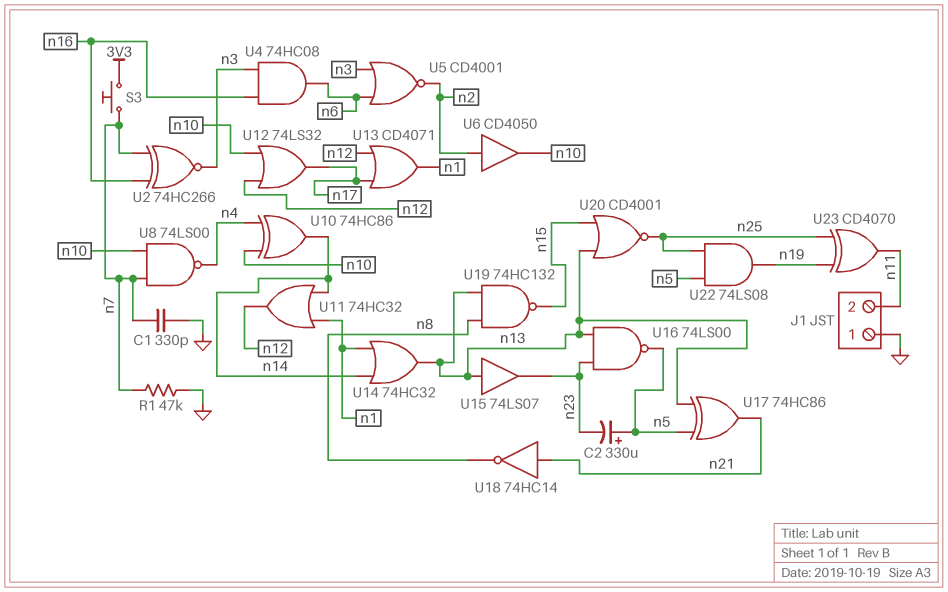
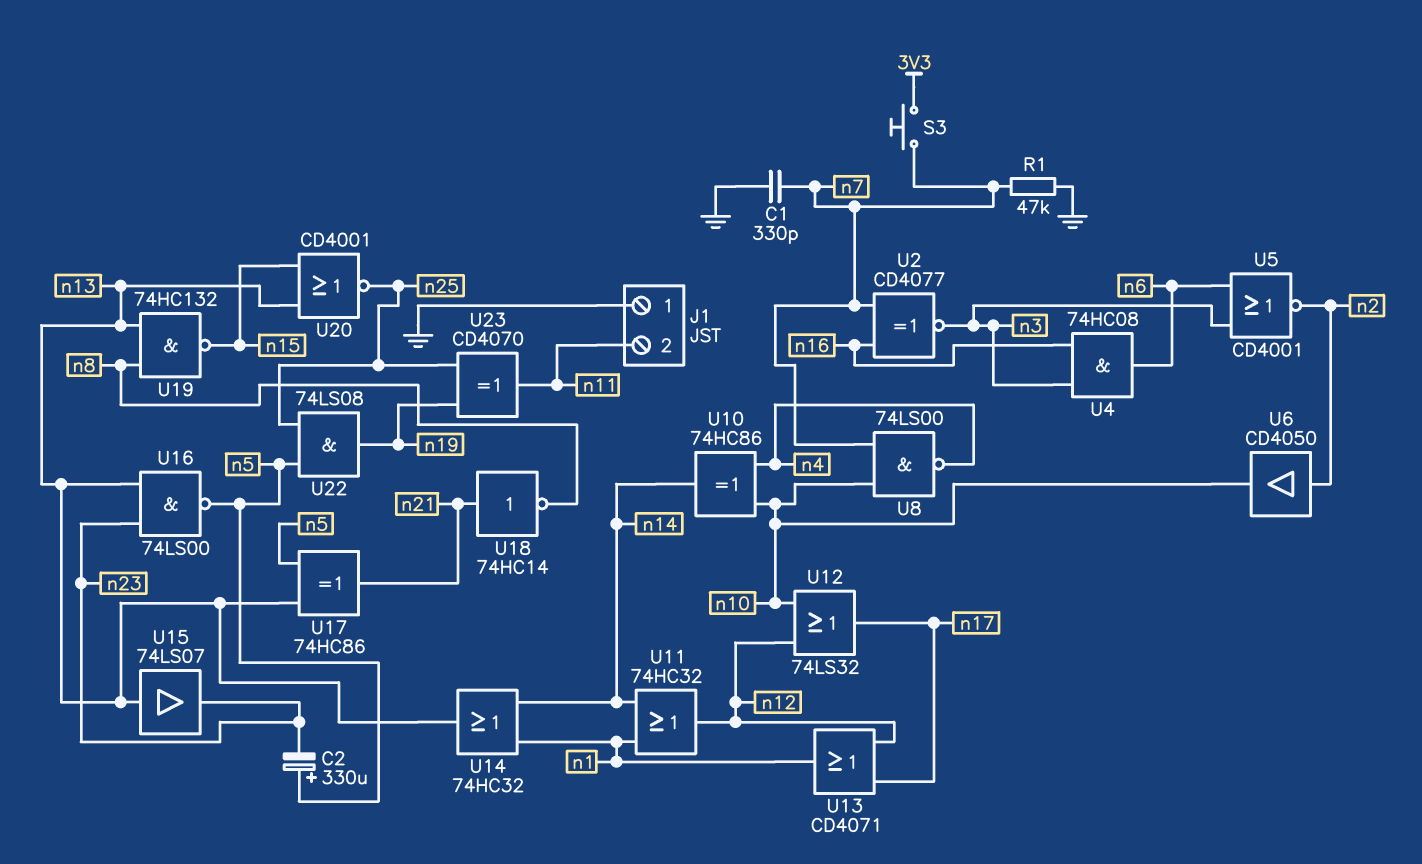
U2: XNOR 74HC266 (in n7, in n16, out n3) -> XNOR CD4077 (in n7, in n16, out n3)

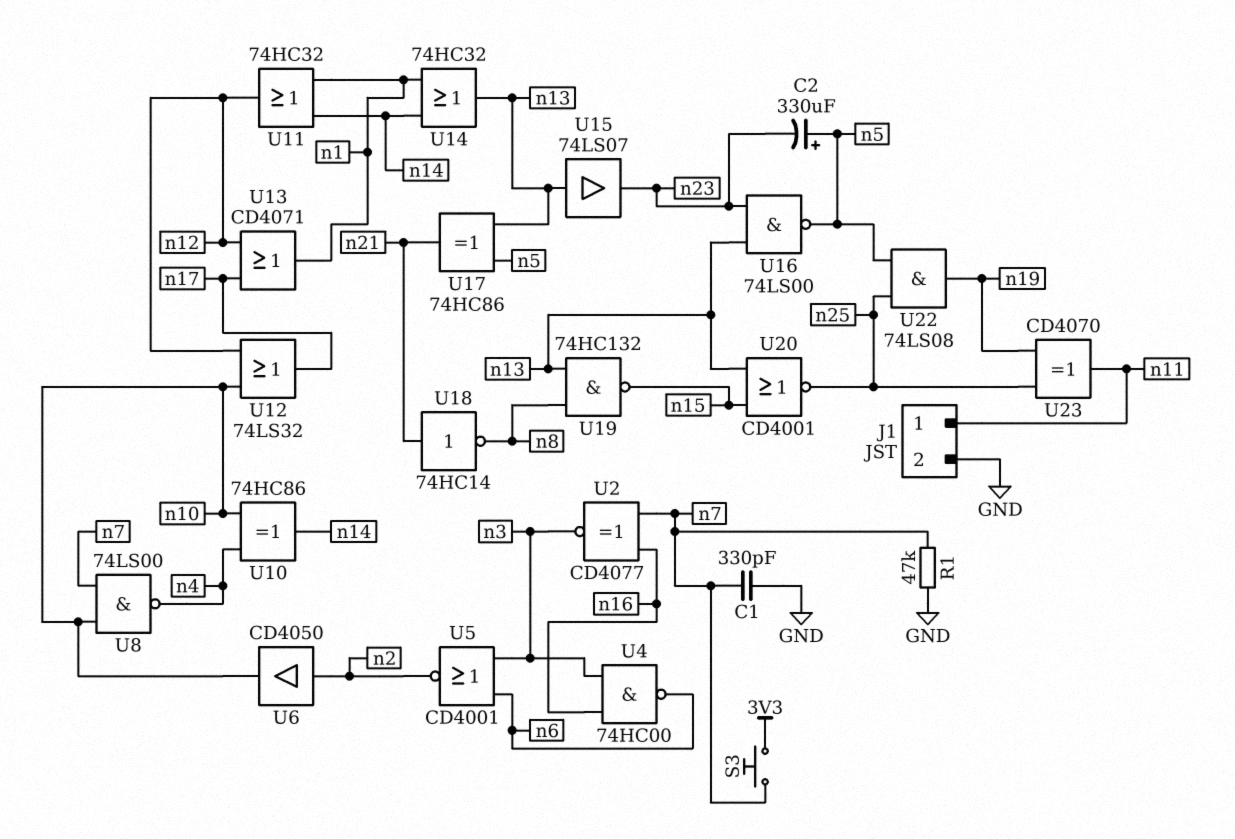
J1 pin 1: GND -> n11
J1 pin 2: n11 -> GND
U4: AND 74HC08 (in n3, in n16, out n6) -> NAND 74HC00 (in n3, in n16, out n6)

